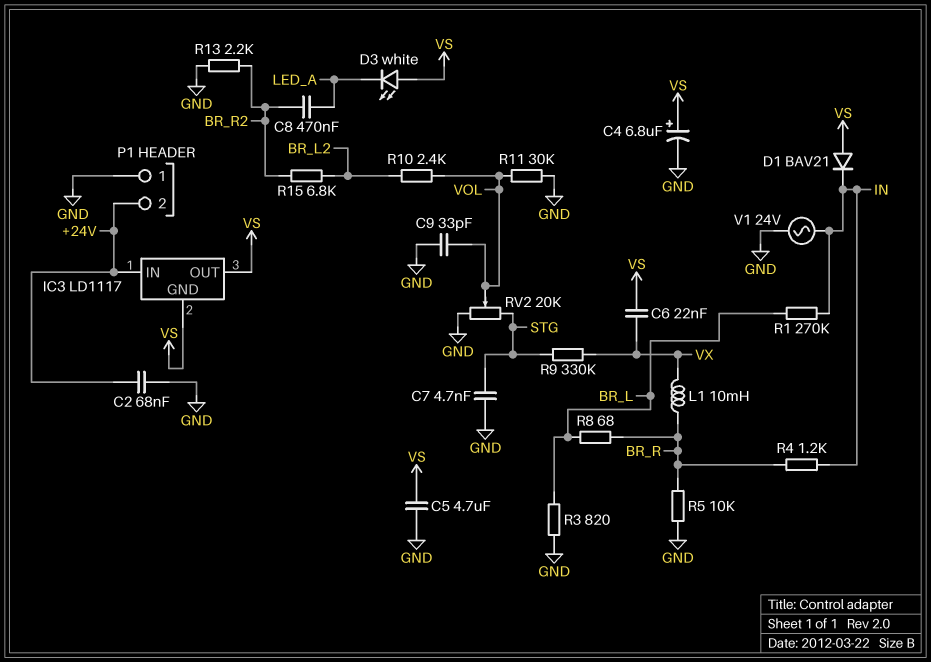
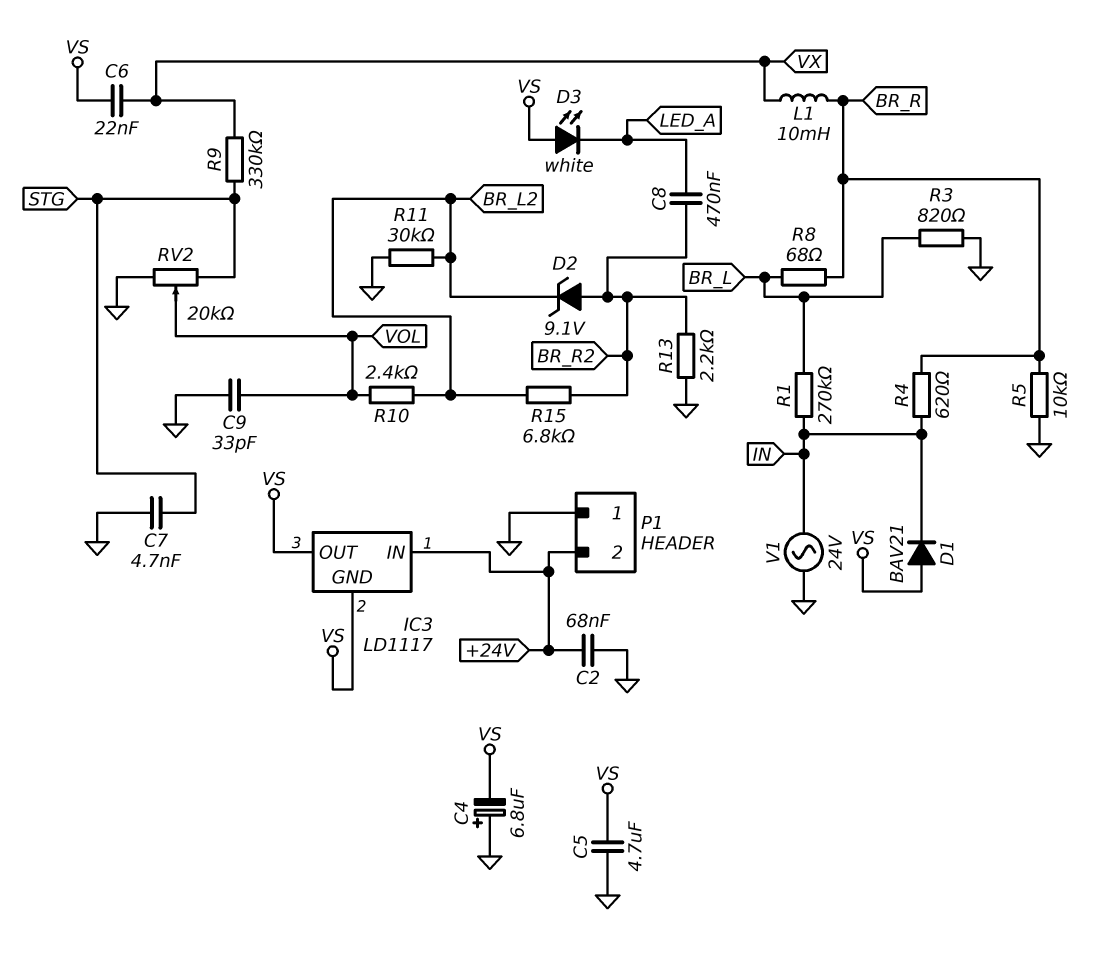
C4: 6.8uF (plus VS, minus GND) -> 6.8uF (plus GND, minus VS)
D2: none -> zener 9.1V (A BR_R2, K BR_L2)
R4: 1.2k (BR_R, IN) -> 620 (BR_R, IN)
R11: 30k (GND, VOL) -> 30k (BR_L2, GND)

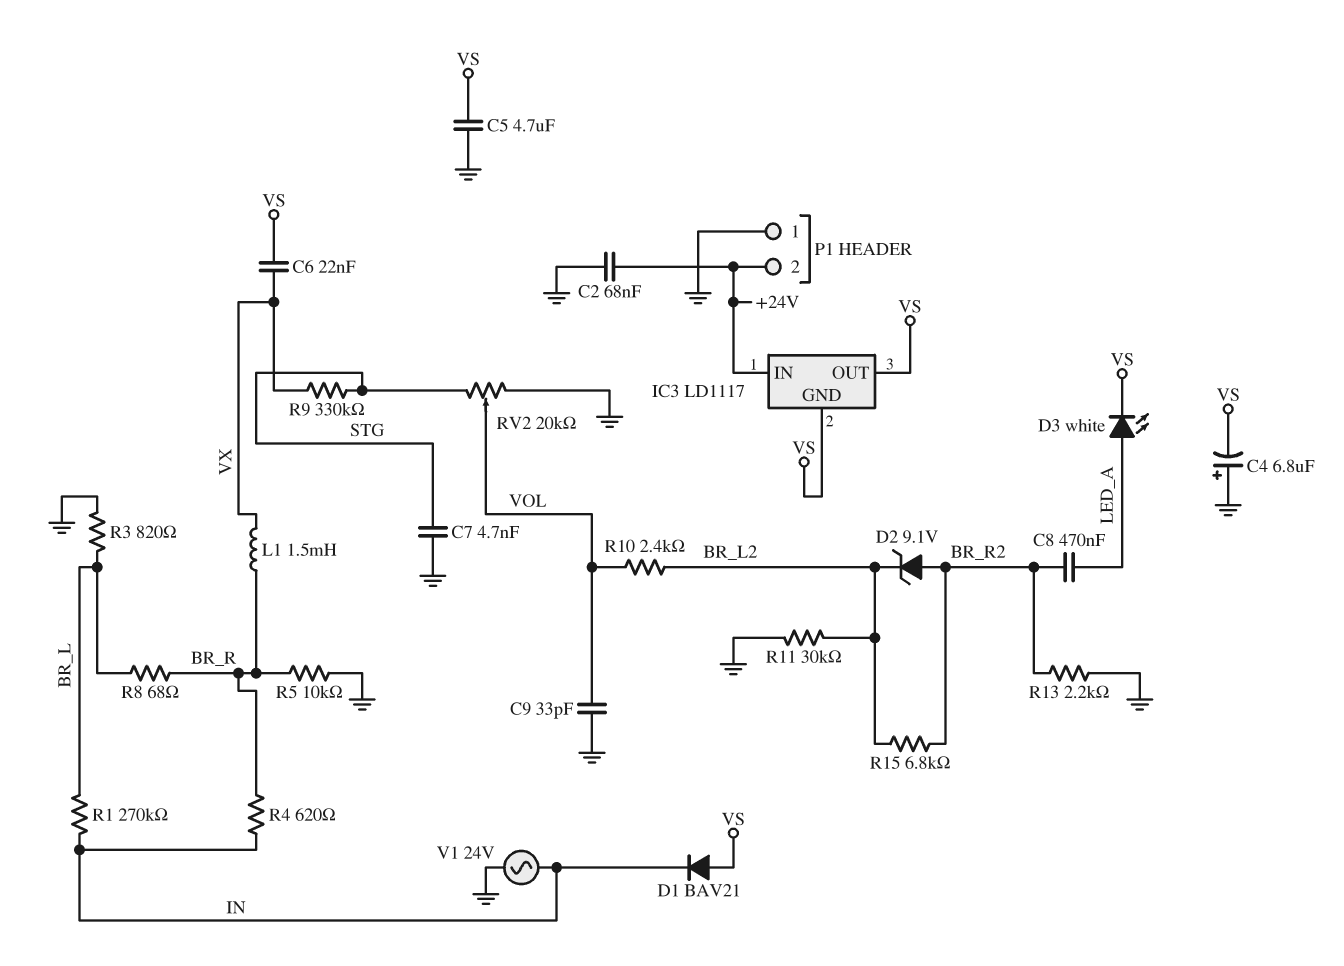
D3: LED white (A VS, K LED_A) -> LED white (A LED_A, K VS)
L1: 10mH (BR_R, VX) -> 1.5mH (BR_R, VX)

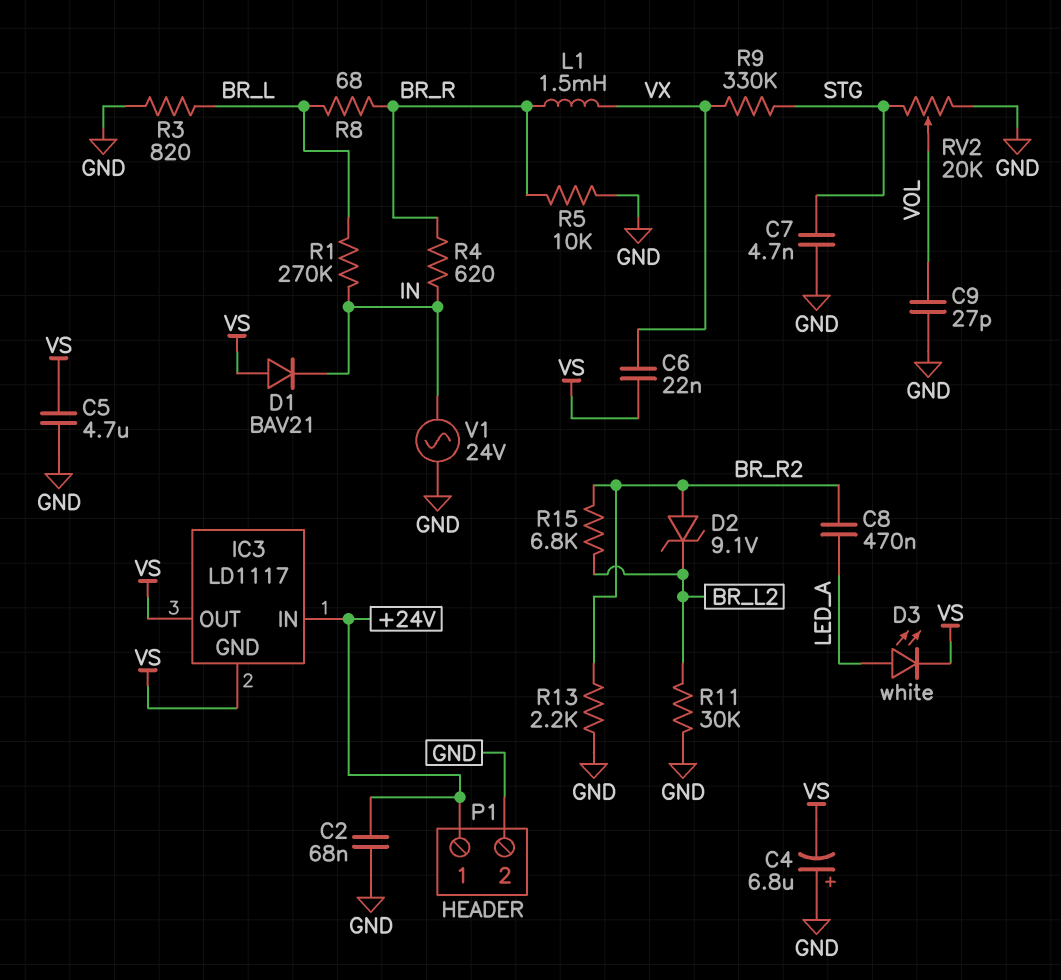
C9: 33pF (GND, VOL) -> 27pF (GND, VOL)
P1 pin 1: GND -> +24V
P1 pin 2: +24V -> GND
R10: 2.4k (BR_L2, VOL) -> none

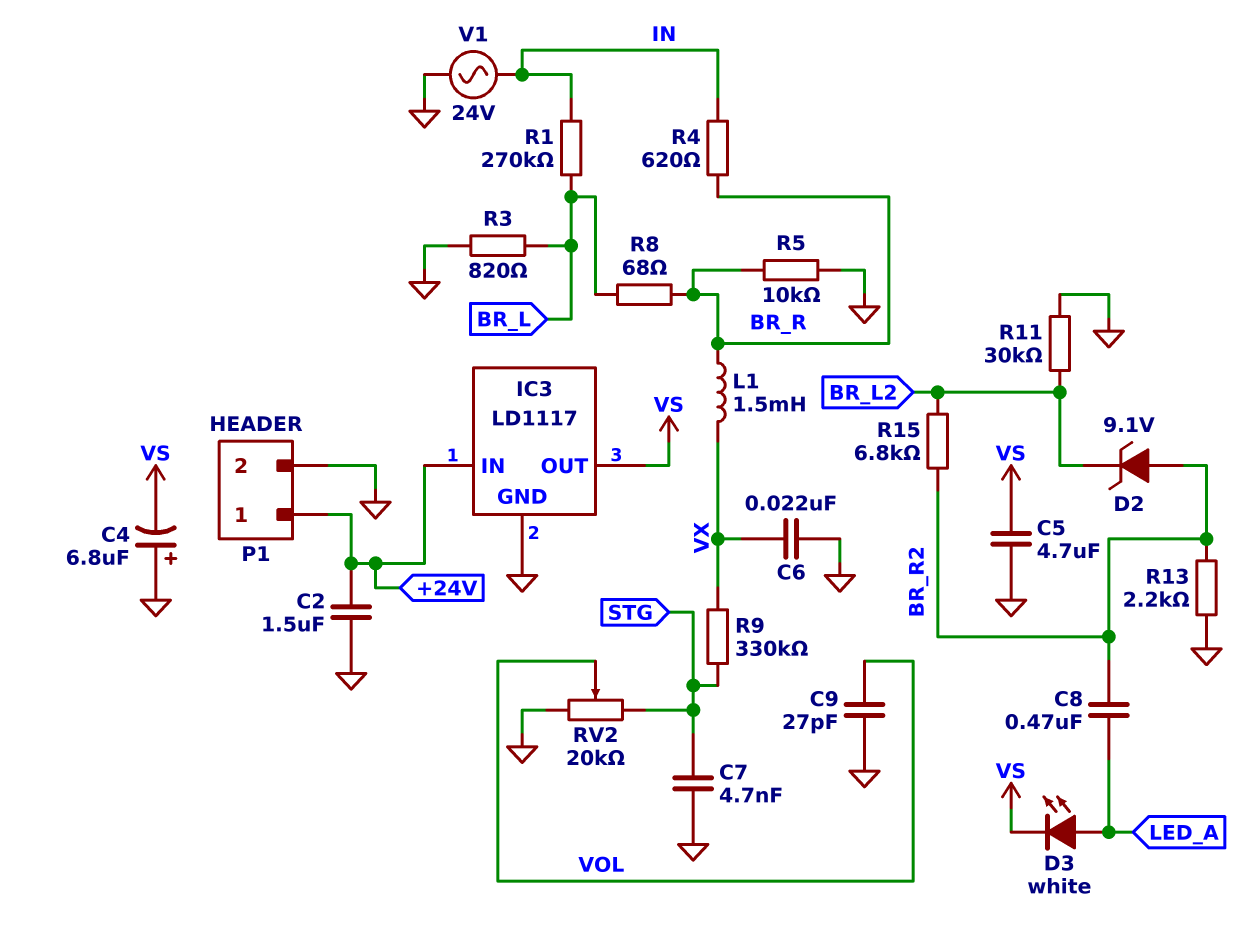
C2: 68nF (+24V, GND) -> 1.5uF (+24V, GND)
C6: 22nF (VS, VX) -> 22nF (GND, VX)
D1: diode BAV21 (A VS, K IN) -> none
IC3 pin GND: VS -> GND

